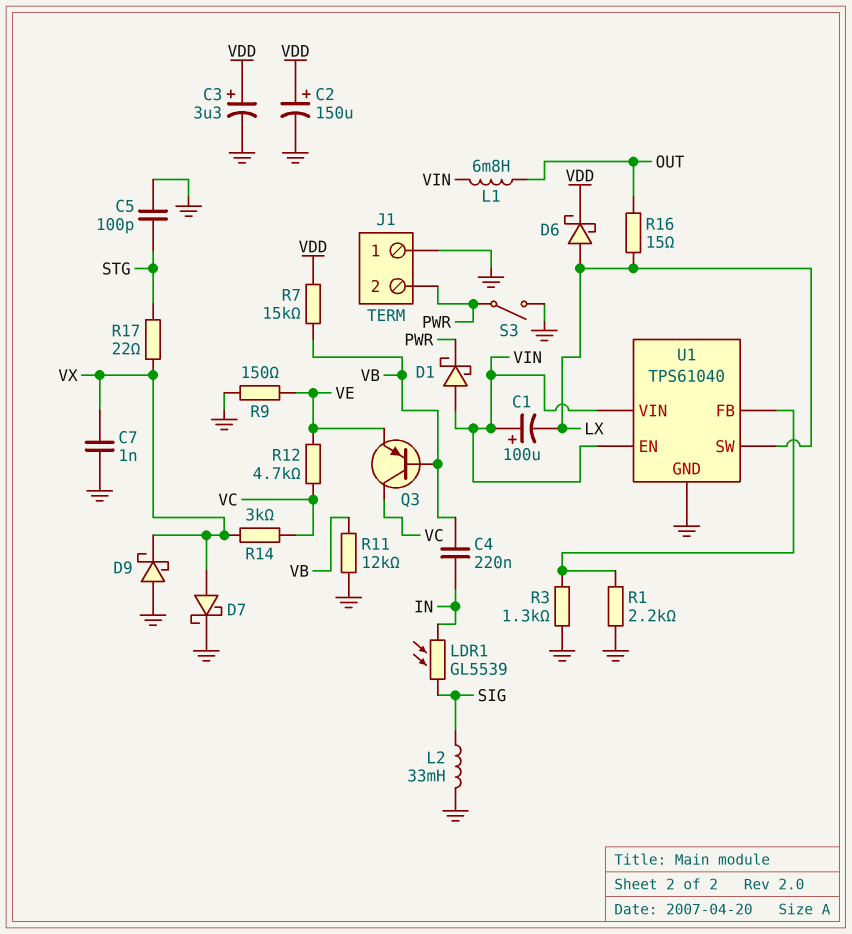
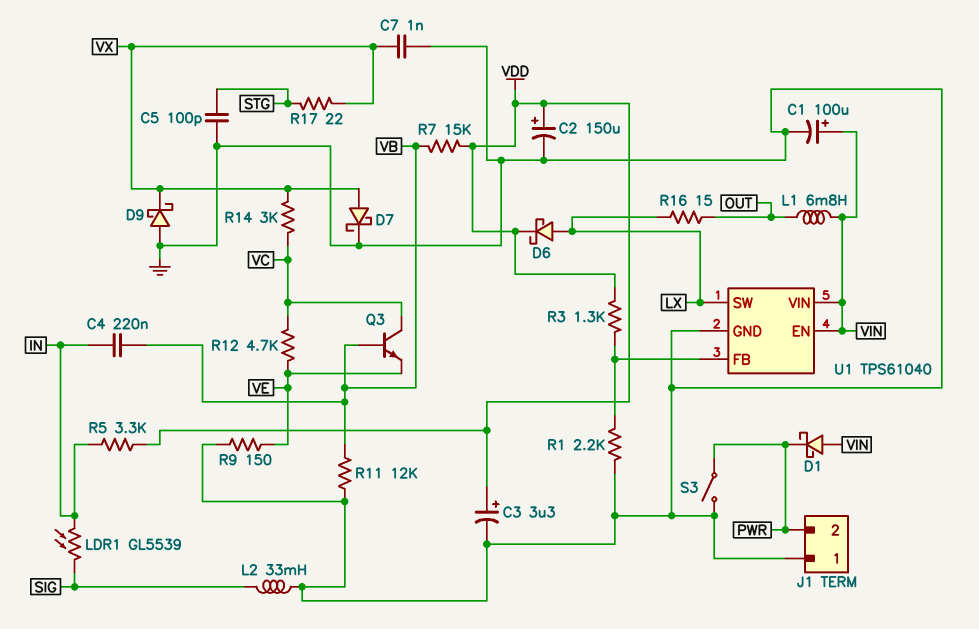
C1: 100uF (plus VIN, minus LX) -> 100uF (plus VIN, minus GND)
Q3: PNP (B VB, C VC, E VE) -> NPN (B VB, C VC, E VE)
R3: 1.3k (GND, U1/FB) -> 1.3k (U1/FB, VDD)
R5: none -> 3.3k (IN, VDD)

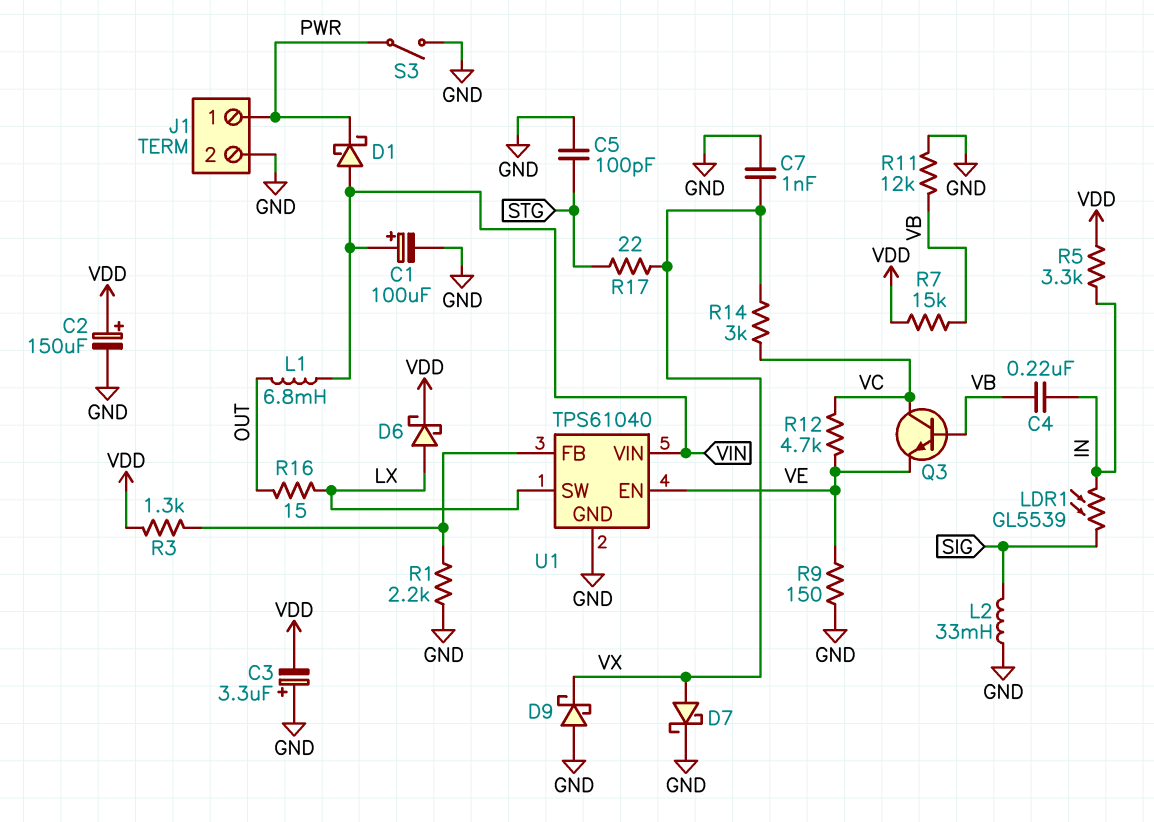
C3: 3.3uF (plus VDD, minus GND) -> 3.3uF (plus GND, minus VDD)
J1 pin 1: GND -> PWR
J1 pin 2: PWR -> GND
U1 pin EN: VIN -> VE

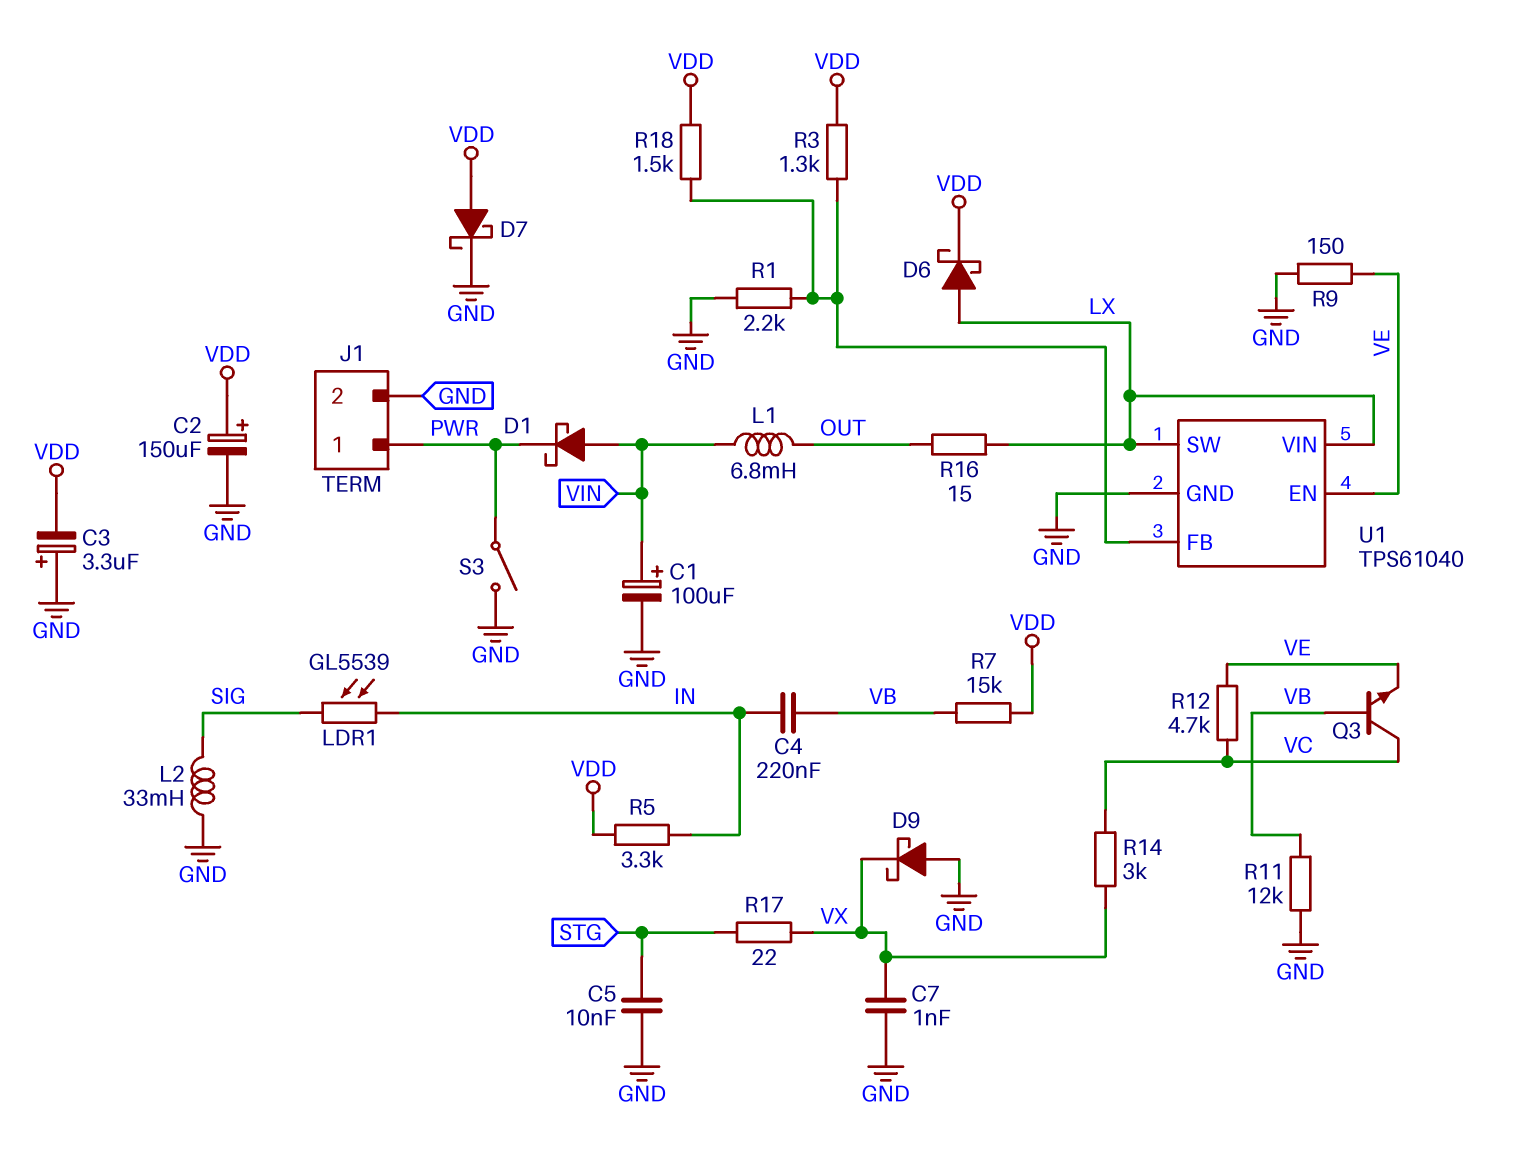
C5: 100pF (GND, STG) -> 10nF (GND, STG)
D7: schottky (A VX, K GND) -> schottky (A VDD, K GND)
R18: none -> 1.5k (U1/FB, VDD)
U1 pin VIN: VIN -> LX

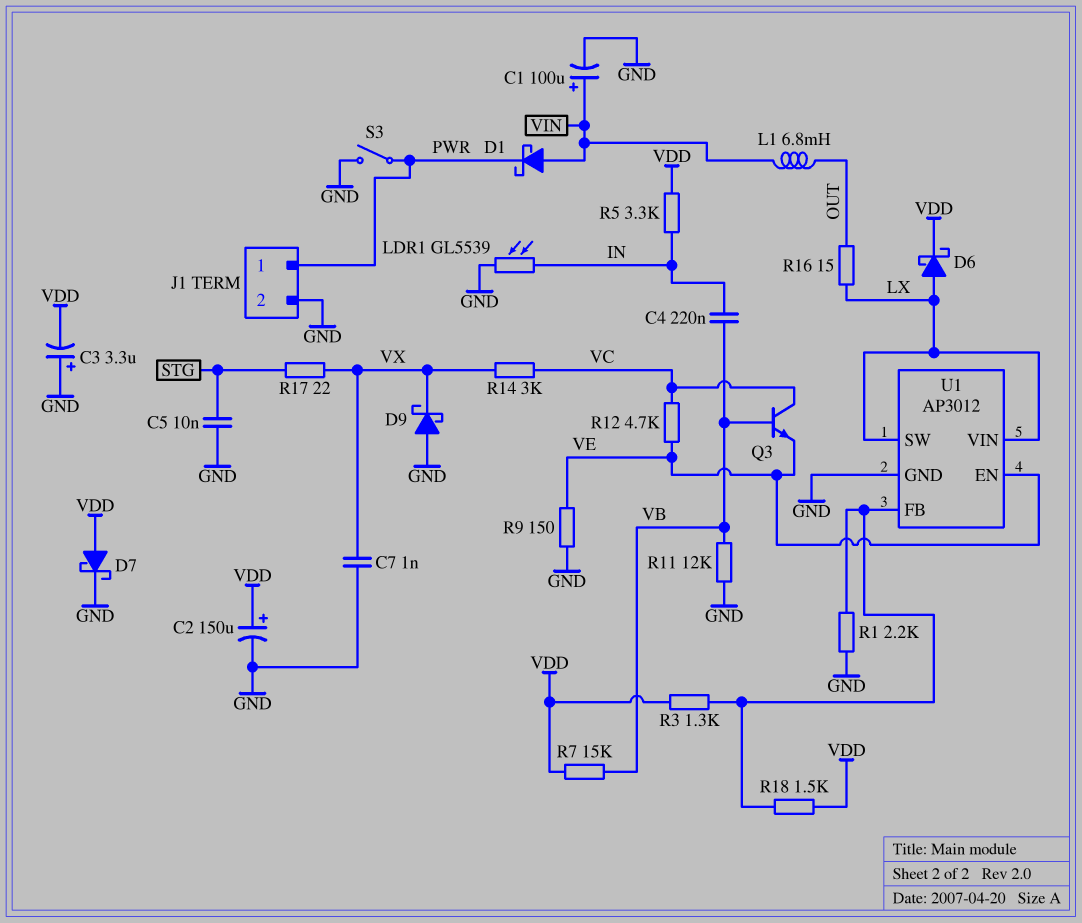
L2: 33mH (GND, SIG) -> none
LDR1: GL5539 (IN, SIG) -> GL5539 (GND, IN)
U1: TPS61040 -> AP3012

